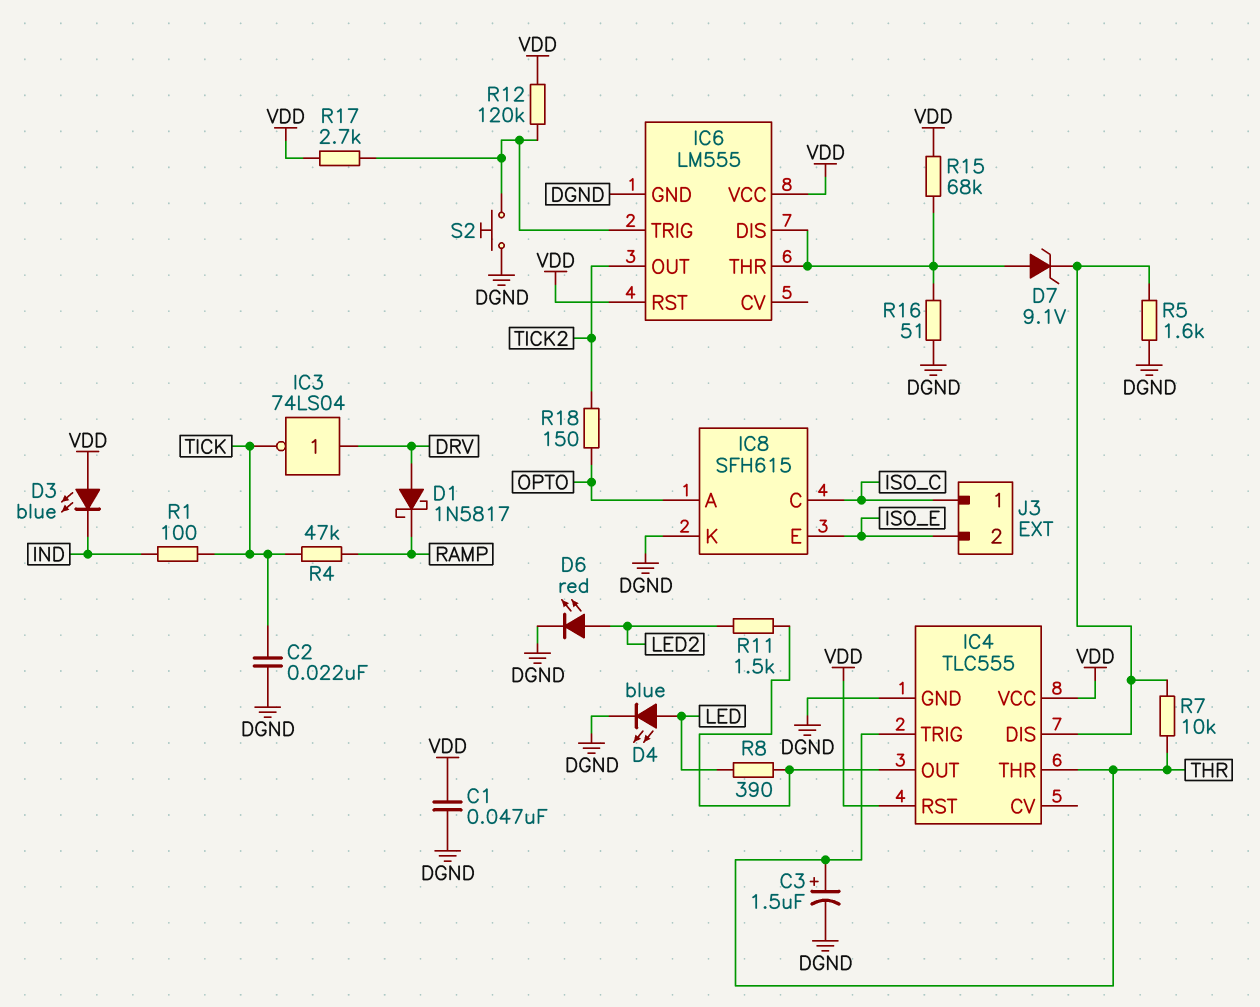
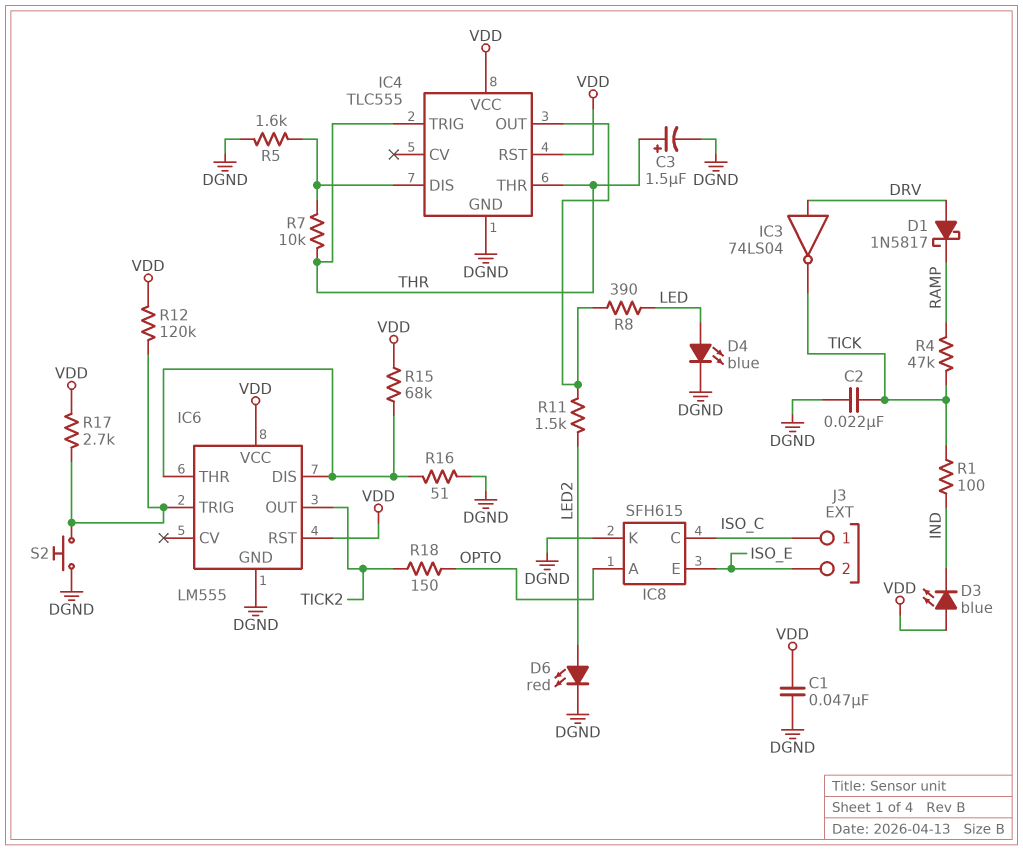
D7: zener 9.1V (A IC6/DIS, K IC4/DIS) -> none

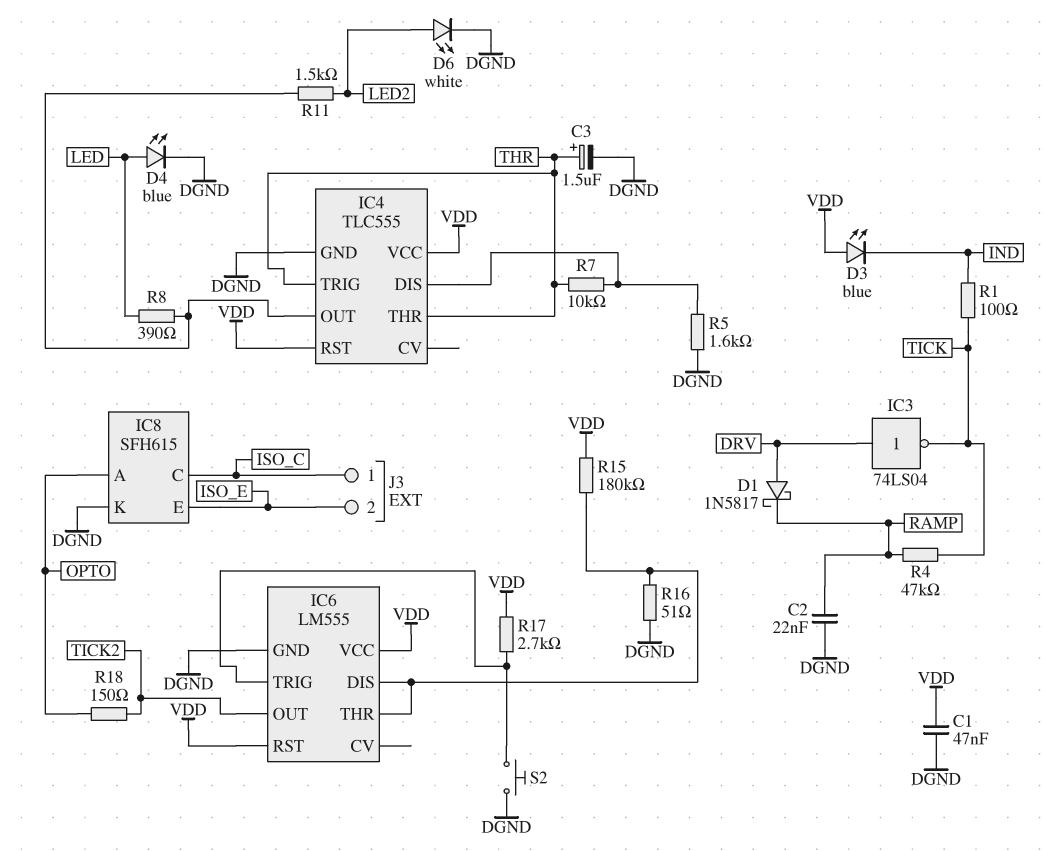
C2: 22nF (DGND, TICK) -> 22nF (DGND, RAMP)
D6: LED red (A LED2, K DGND) -> LED white (A LED2, K DGND)
R12: 120k (IC6/TRIG, VDD) -> none
R15: 68k (IC6/DIS, VDD) -> 180k (IC6/DIS, VDD)

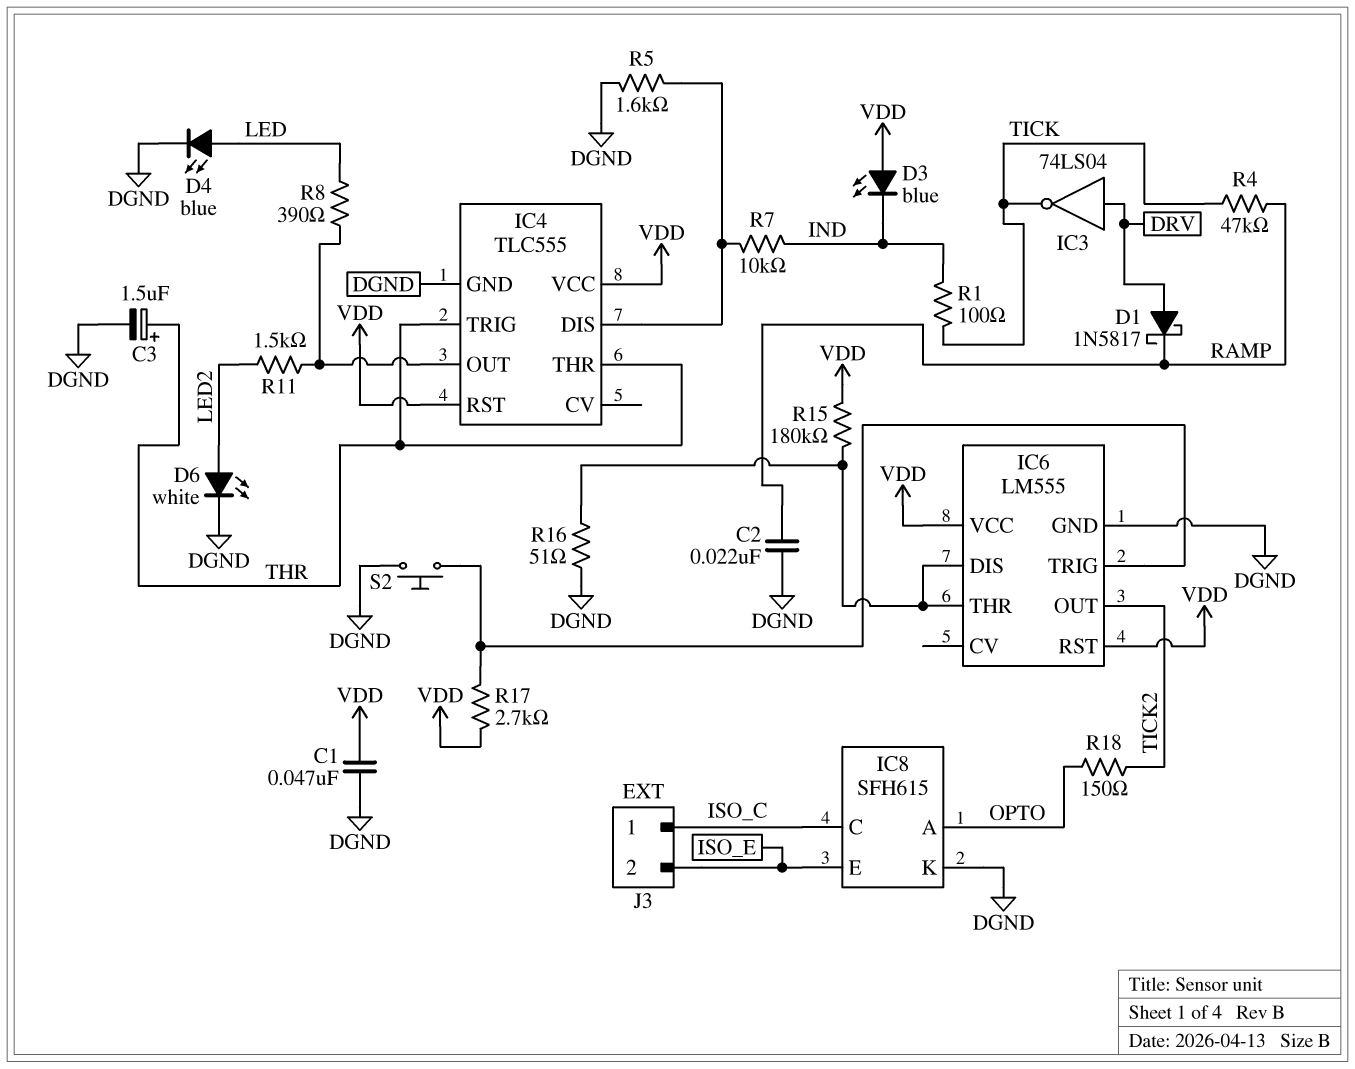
R7: 10k (IC4/DIS, THR) -> 10k (IC4/DIS, IND)

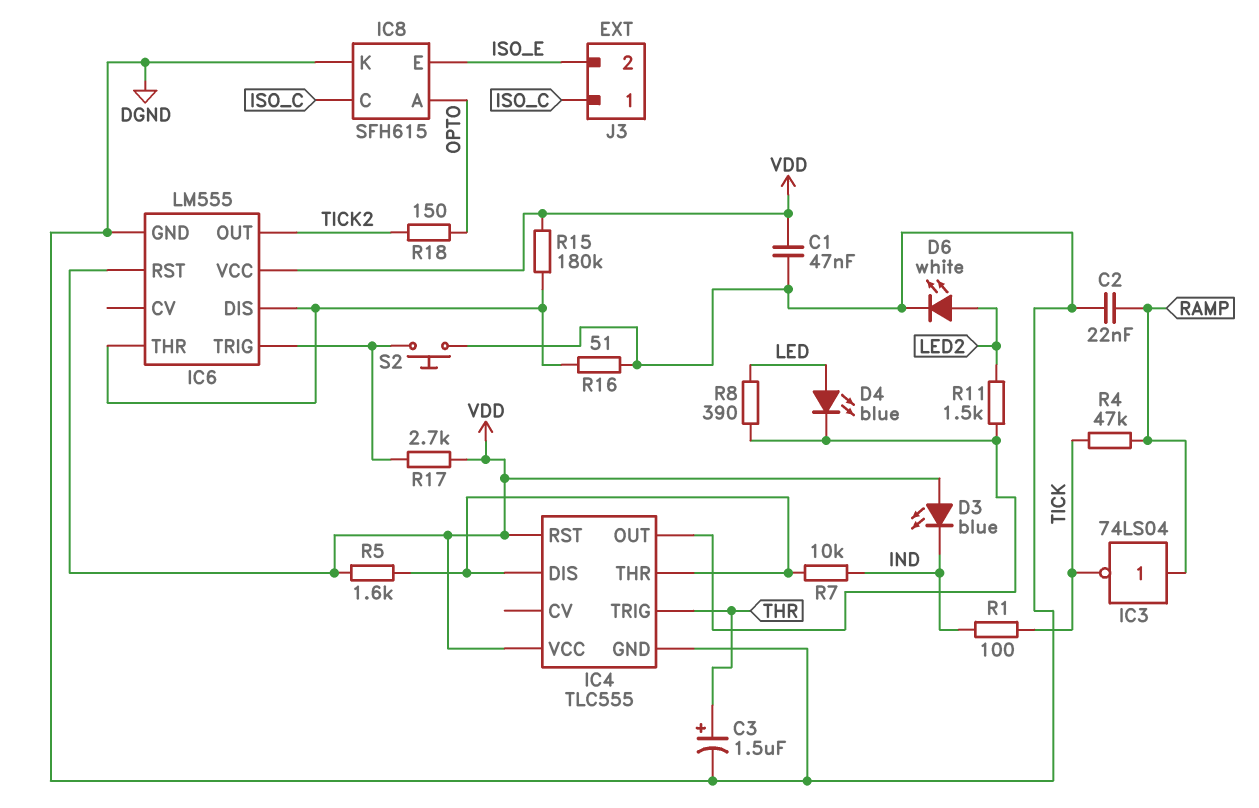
D1: schottky 1N5817 (A DRV, K RAMP) -> none
D4: LED blue (A LED, K DGND) -> LED blue (A LED, K IC4/OUT)
IC3: NOT 74LS04 (in DRV, out TICK) -> NOT 74LS04 (in RAMP, out TICK)
IC4 pin THR: THR -> IC4/DIS
R5: 1.6k (DGND, IC4/DIS) -> 1.6k (IC4/DIS, VDD)

